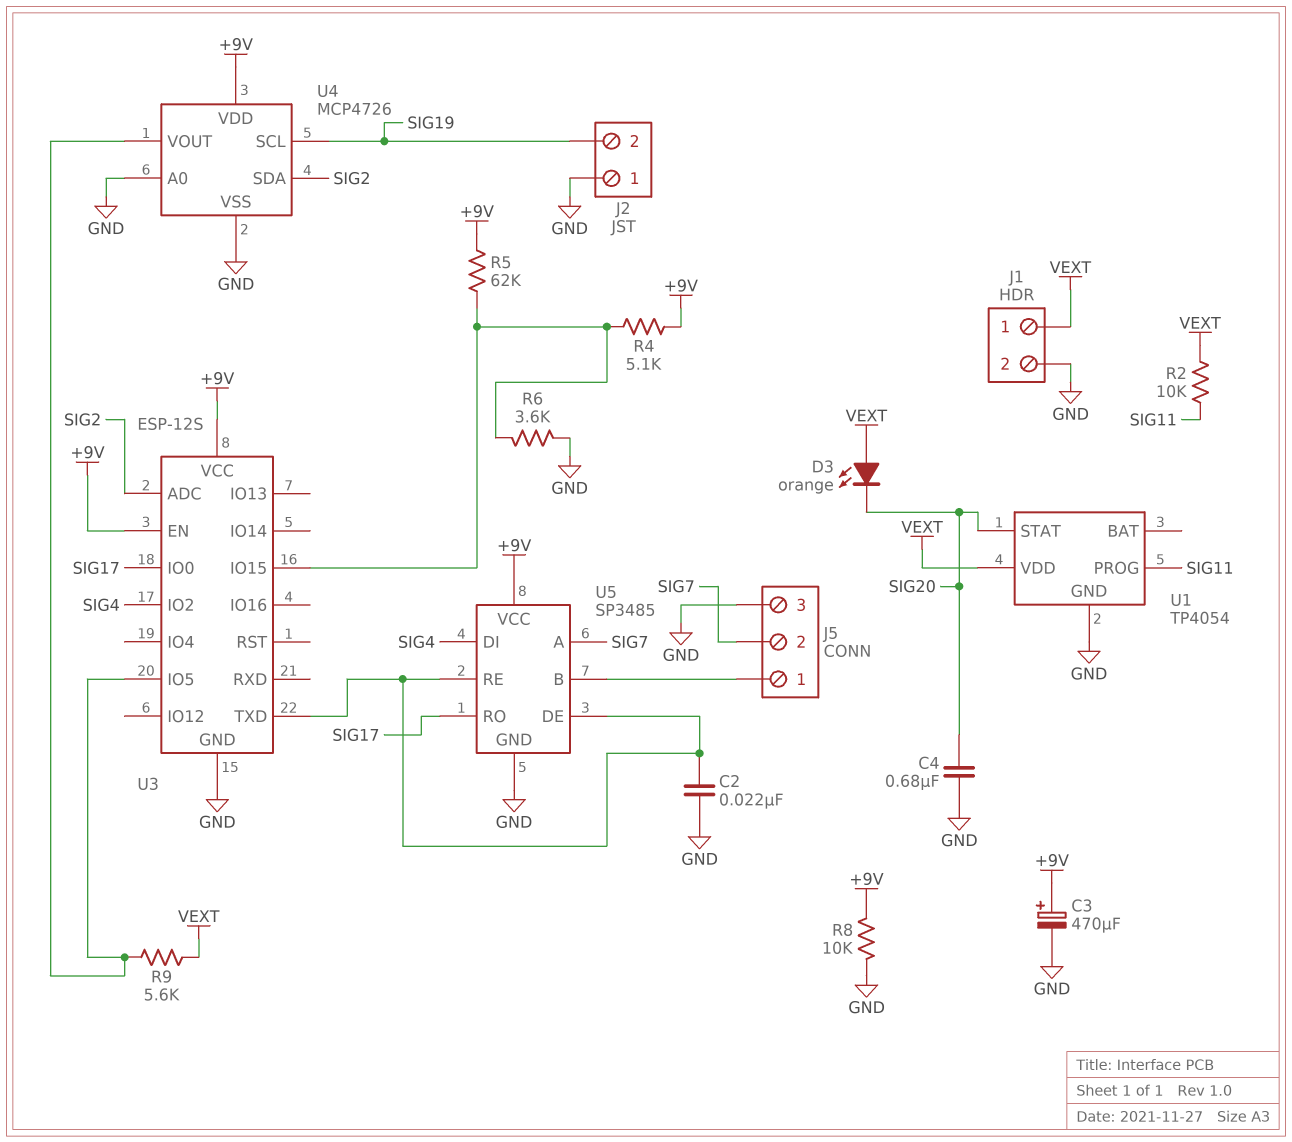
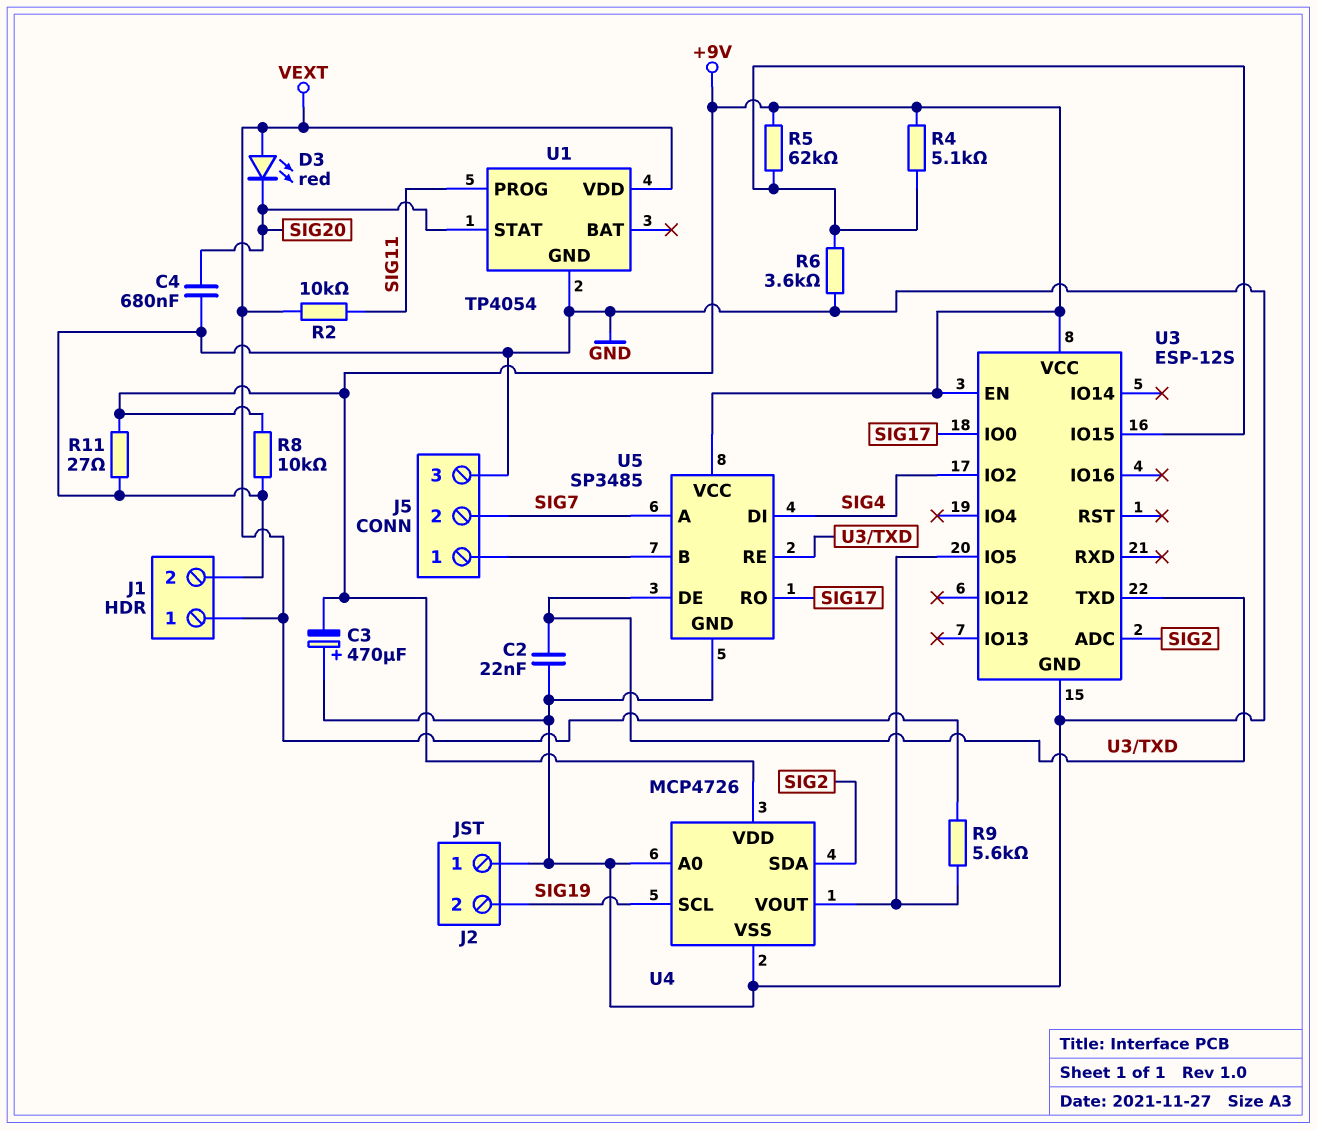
C3: 470uF (plus +9V, minus GND) -> 470uF (plus GND, minus +9V)
D3: LED orange (A VEXT, K SIG20) -> LED red (A VEXT, K SIG20)
R11: none -> 27 (+9V, GND)

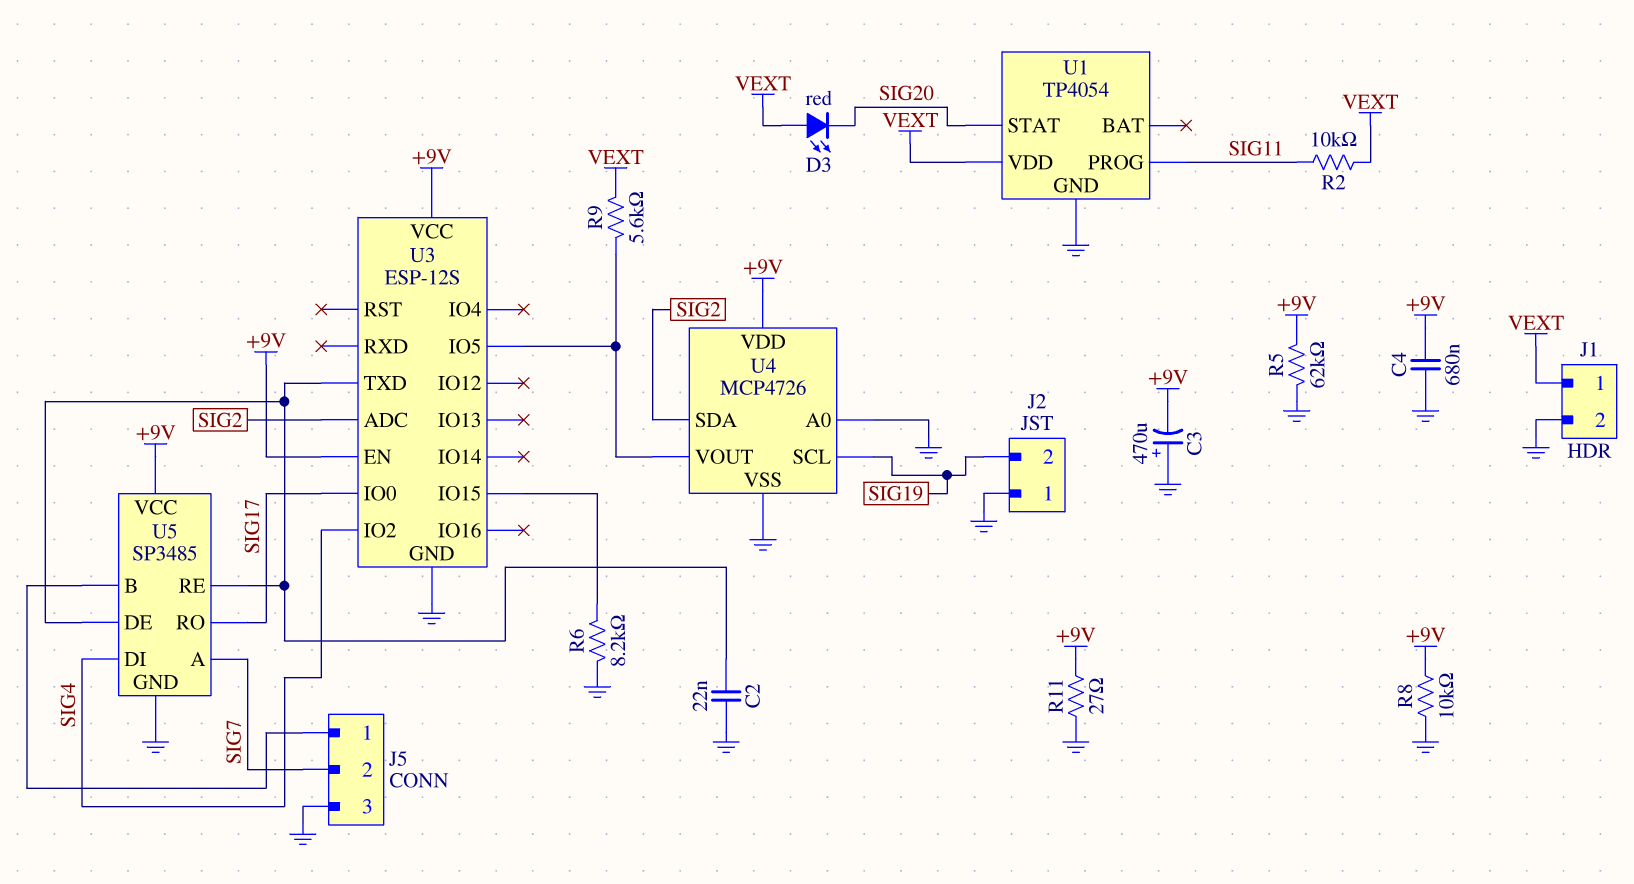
C4: 680nF (GND, SIG20) -> 680nF (+9V, GND)
R4: 5.1k (+9V, U3/IO15) -> none
R5: 62k (+9V, U3/IO15) -> 62k (+9V, GND)
R6: 3.6k (GND, U3/IO15) -> 8.2k (GND, U3/IO15)

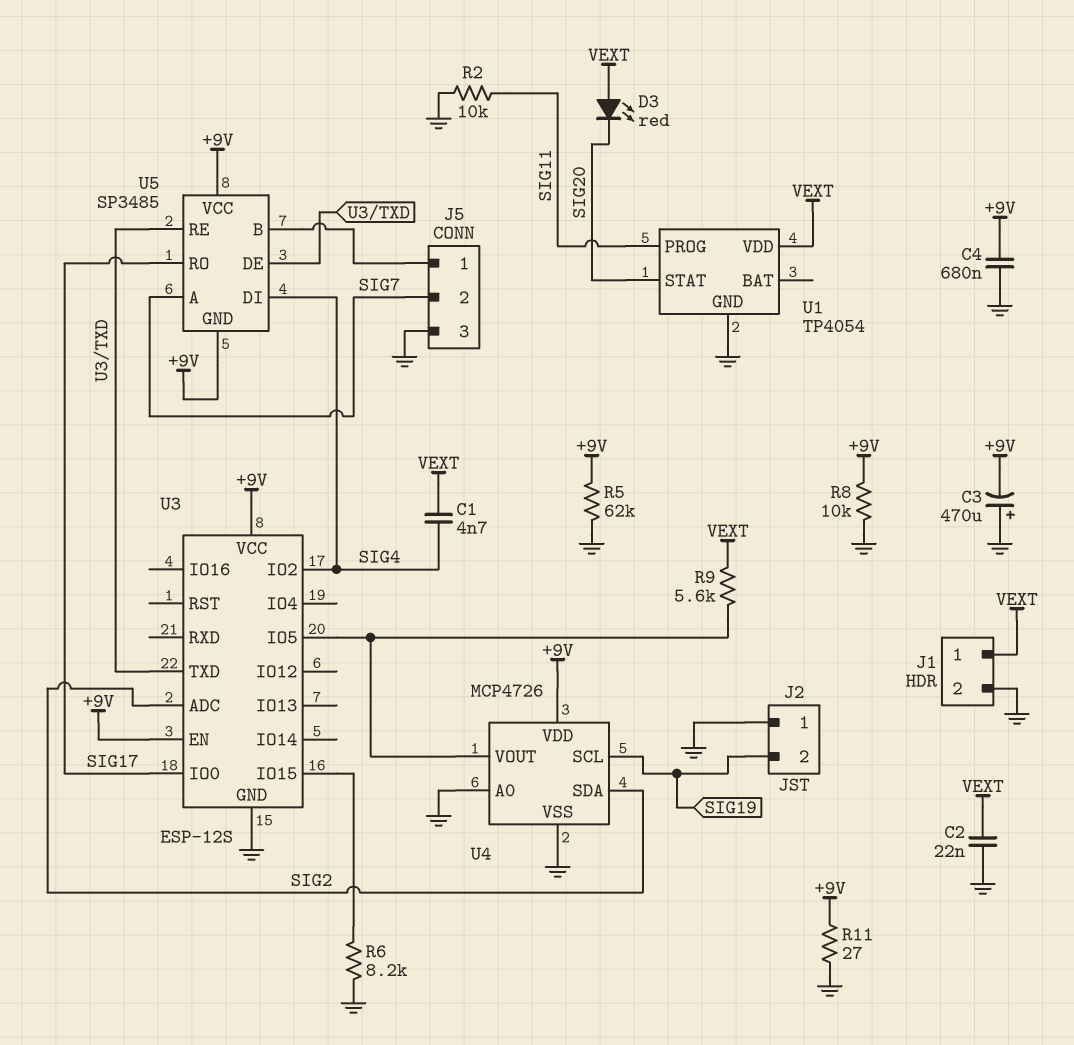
C1: none -> 4.7nF (SIG4, VEXT)
C2: 22nF (GND, U3/TXD) -> 22nF (GND, VEXT)
R2: 10k (SIG11, VEXT) -> 10k (GND, SIG11)
U5 pin GND: GND -> +9V

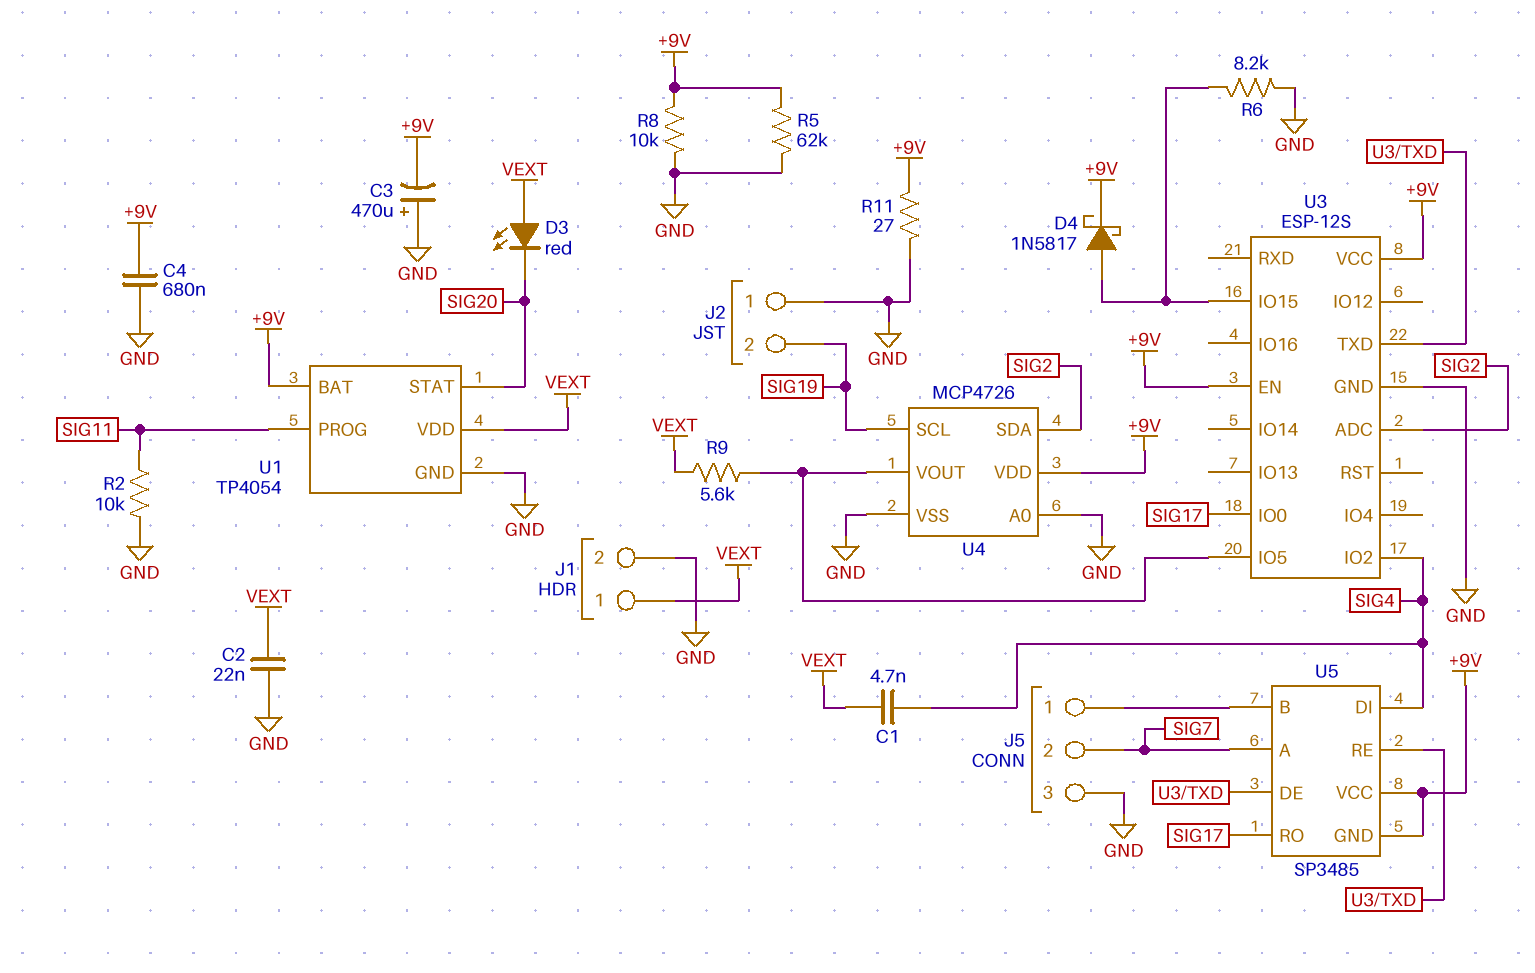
D4: none -> schottky 1N5817 (A U3/IO15, K +9V)
U1 pin BAT: none -> +9V

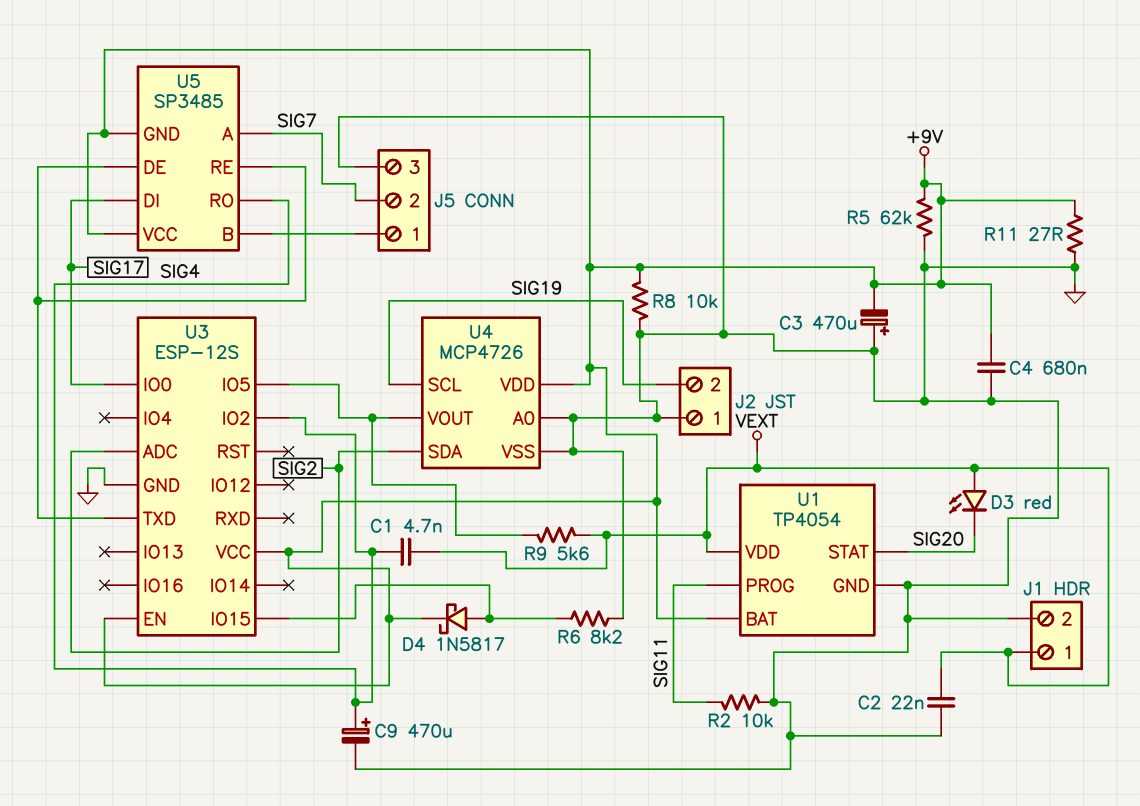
C9: none -> 470uF (plus SIG4, minus GND)
U5 pin DI: SIG4 -> SIG17
U5 pin RO: SIG17 -> SIG4

